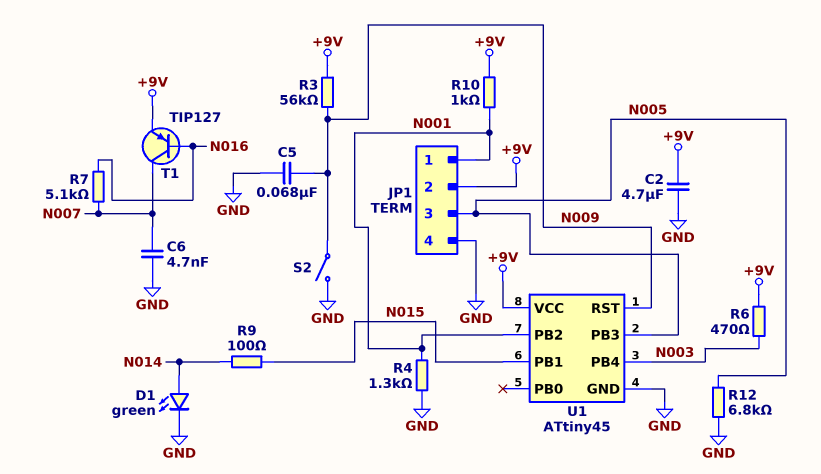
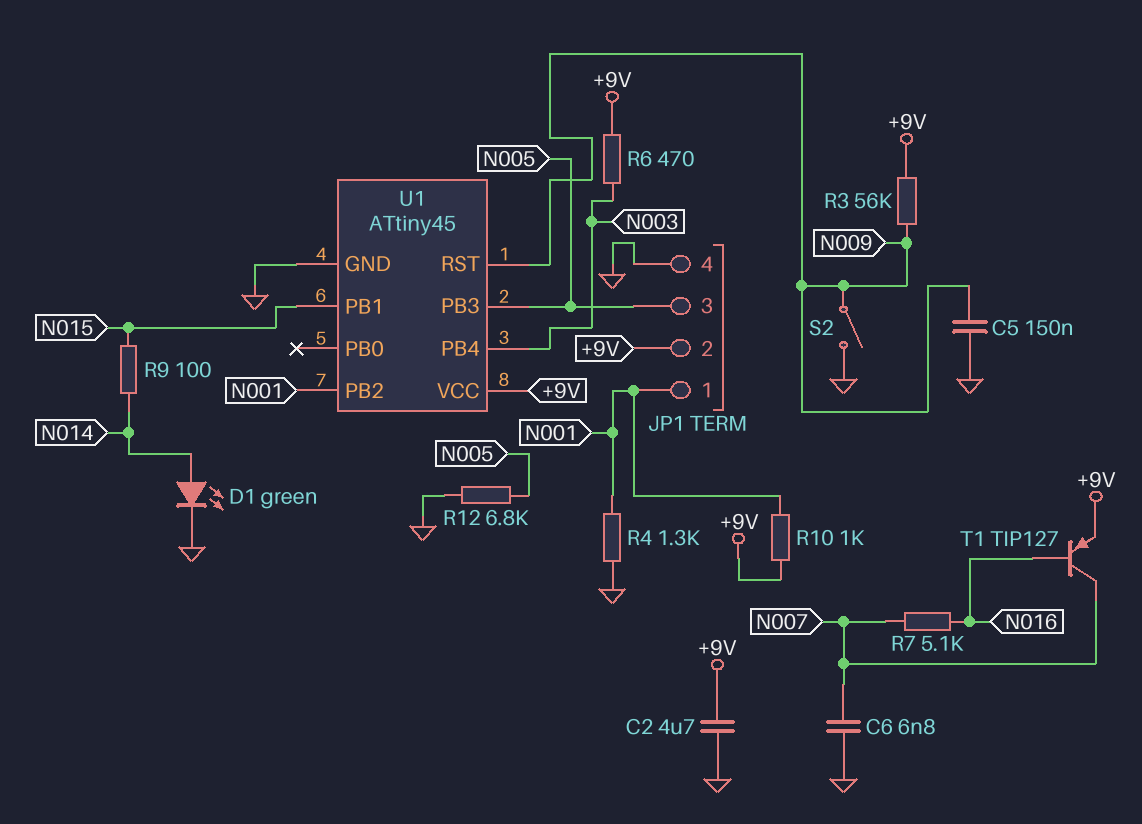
C5: 68nF (GND, N009) -> 150nF (GND, N009)
C6: 4.7nF (GND, N007) -> 6.8nF (GND, N007)

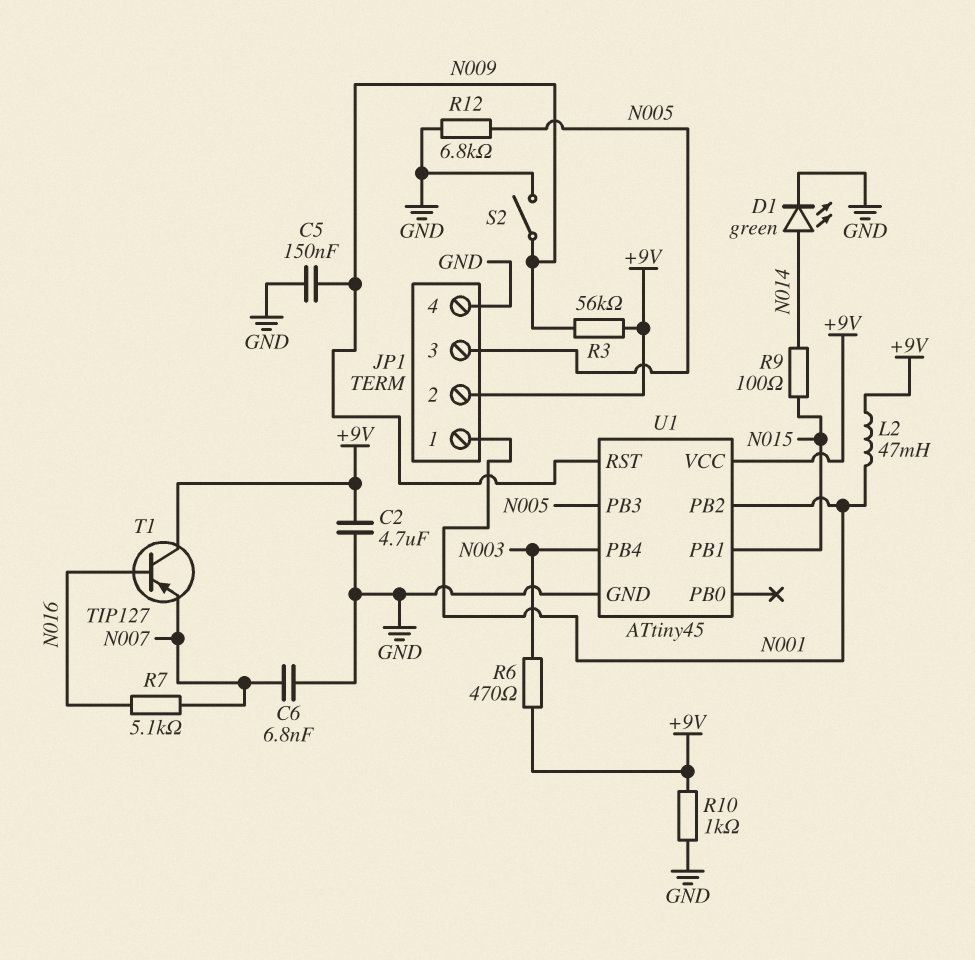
L2: none -> 47mH (+9V, N001)
R4: 1.3k (GND, N001) -> none
R10: 1k (+9V, N001) -> 1k (+9V, GND)
T1: PNP TIP127 (B N016, C N007, E +9V) -> PNP TIP127 (B N016, C +9V, E N007)

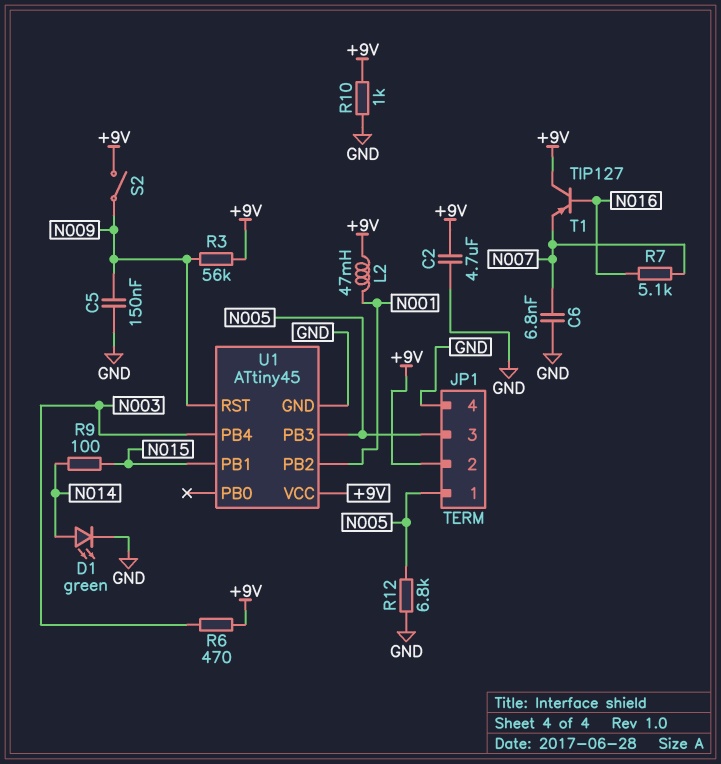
JP1 pin 1: N001 -> N005
S2: switch (GND, N009) -> switch (+9V, N009)

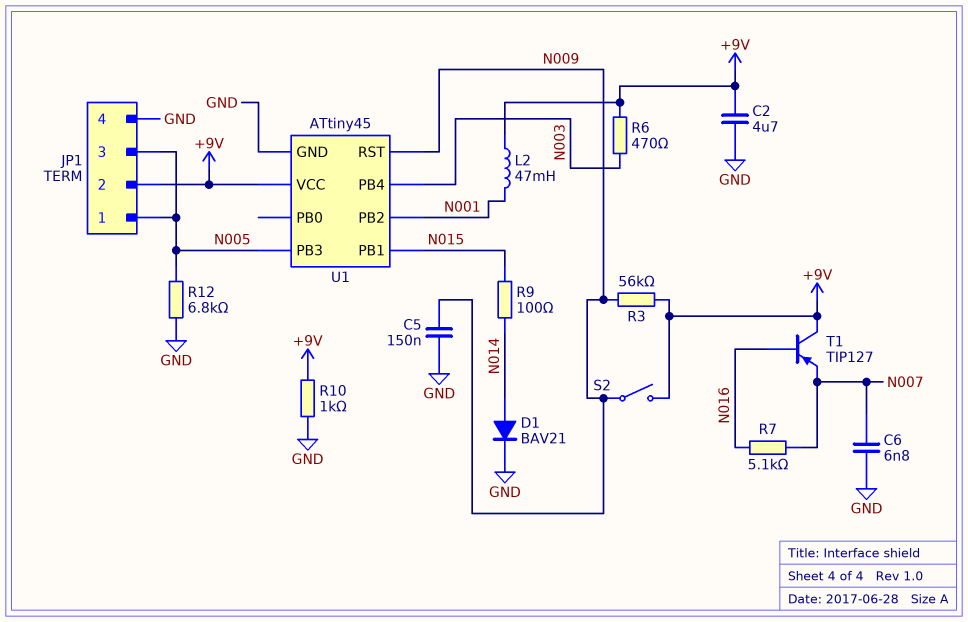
D1: LED green (A N014, K GND) -> diode BAV21 (A N014, K GND)

